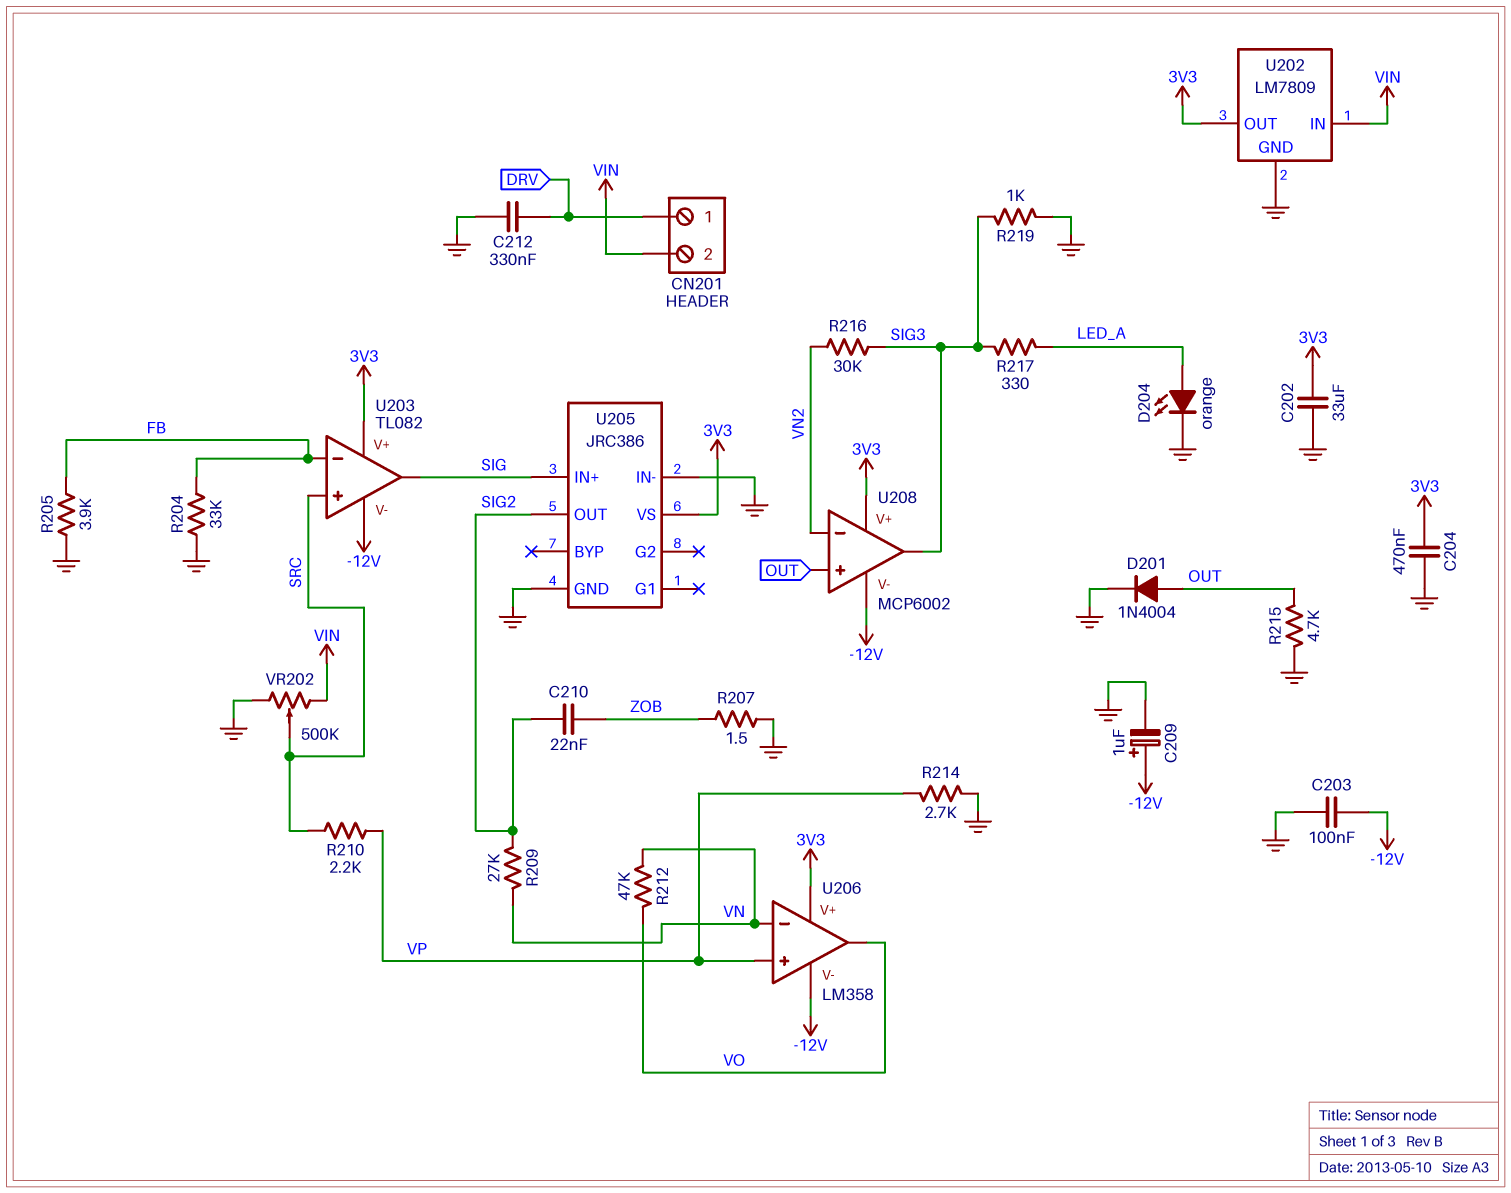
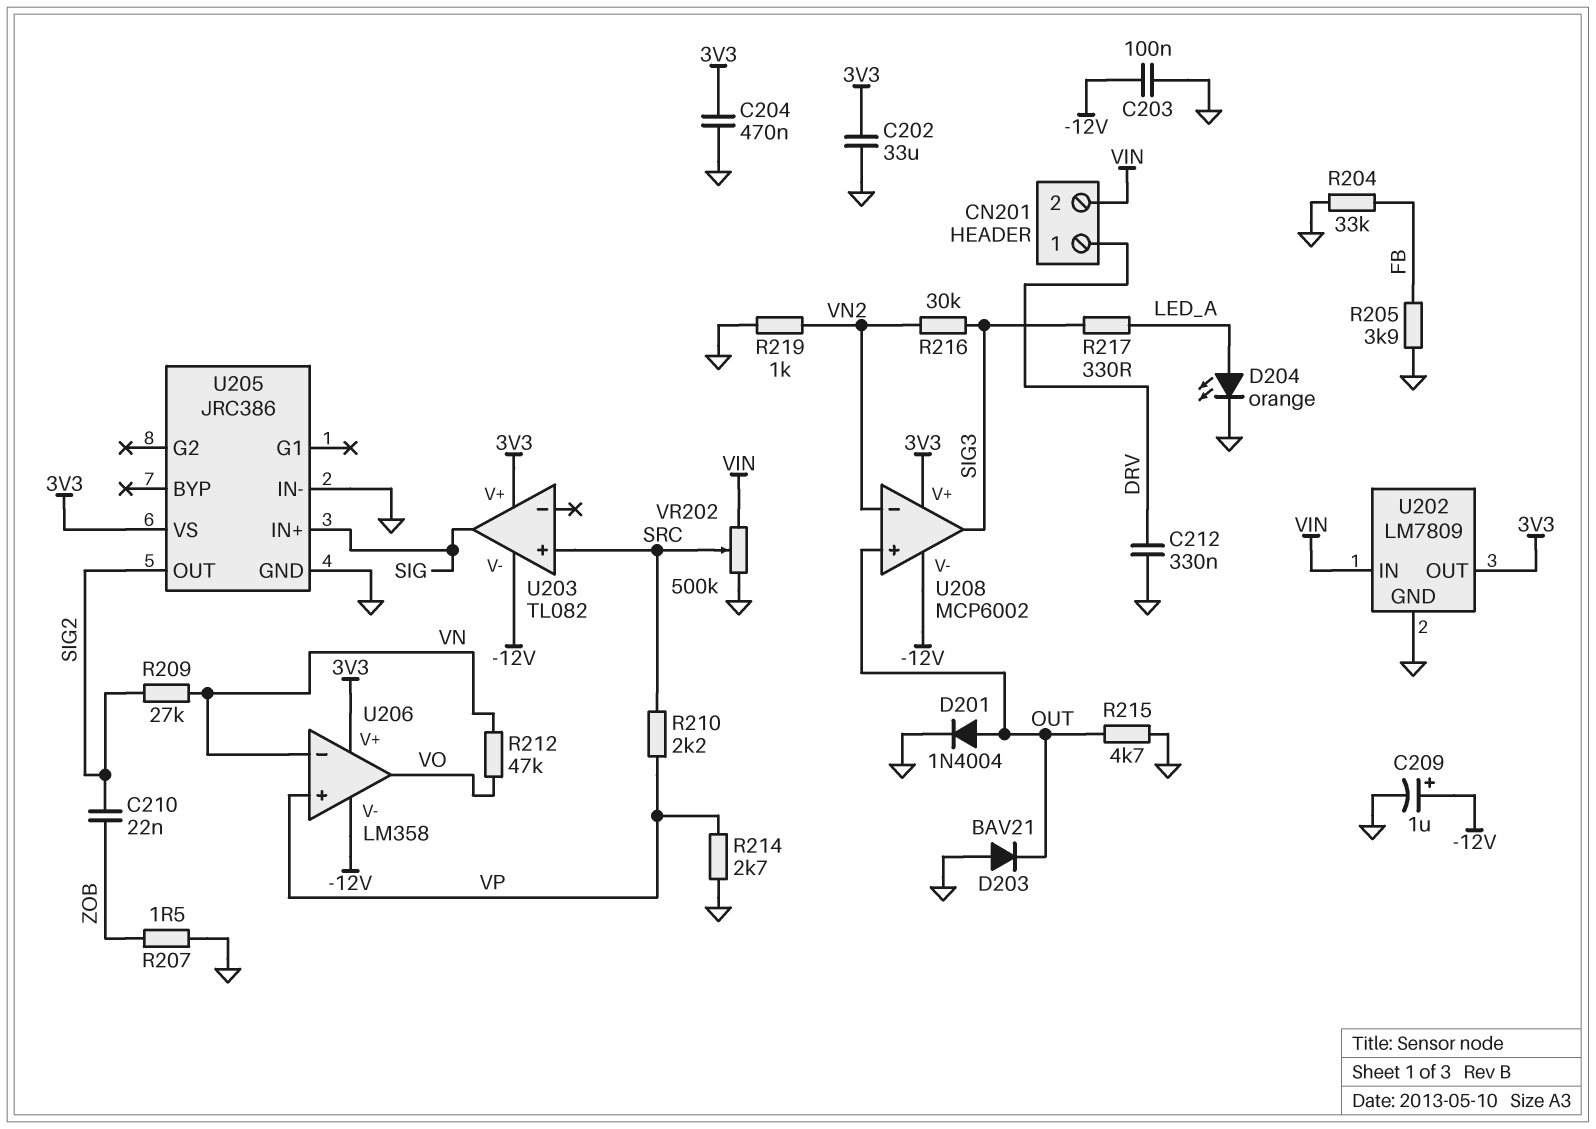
D203: none -> diode BAV21 (A GND, K OUT)
R219: 1k (GND, SIG3) -> 1k (GND, VN2)
U203 pin in-: FB -> none

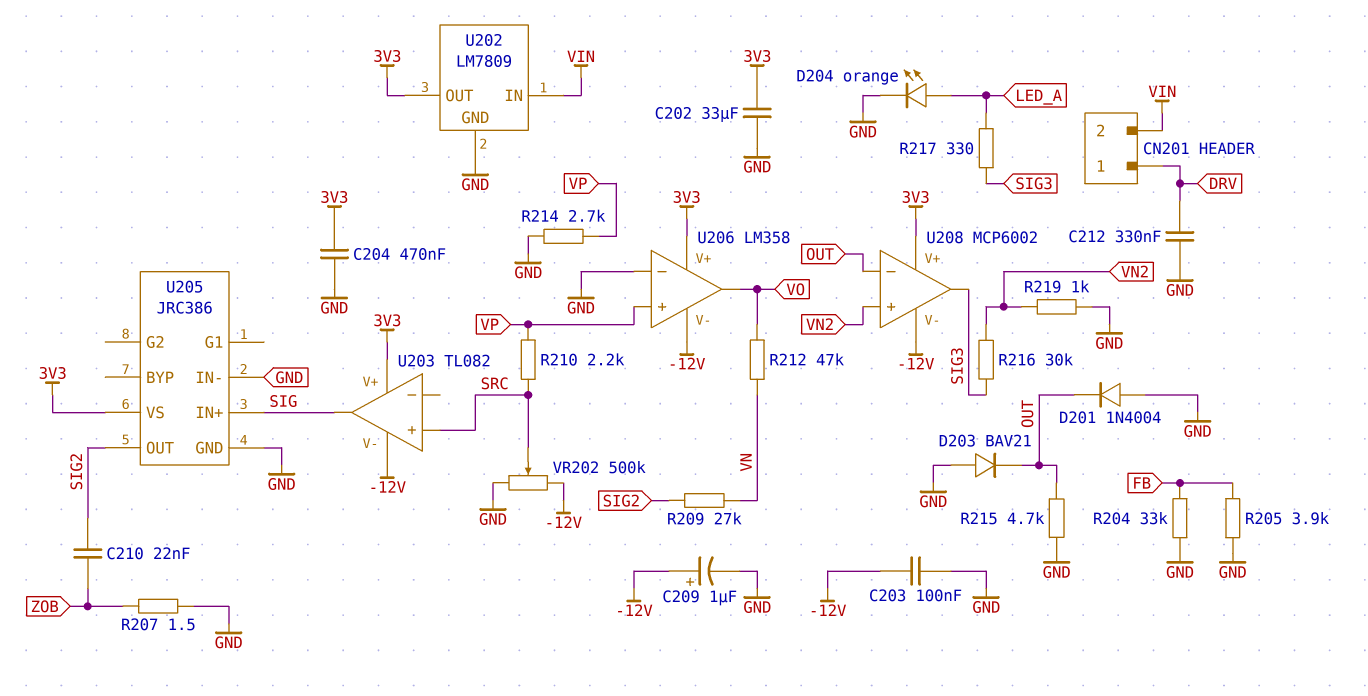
D201: diode 1N4004 (A OUT, K GND) -> diode 1N4004 (A GND, K OUT)
U206 pin in-: VN -> GND
U208 pin in+: OUT -> VN2
U208 pin in-: VN2 -> OUT
VR202: 500k (GND, VIN, wiper SRC) -> 500k (-12V, GND, wiper SRC)

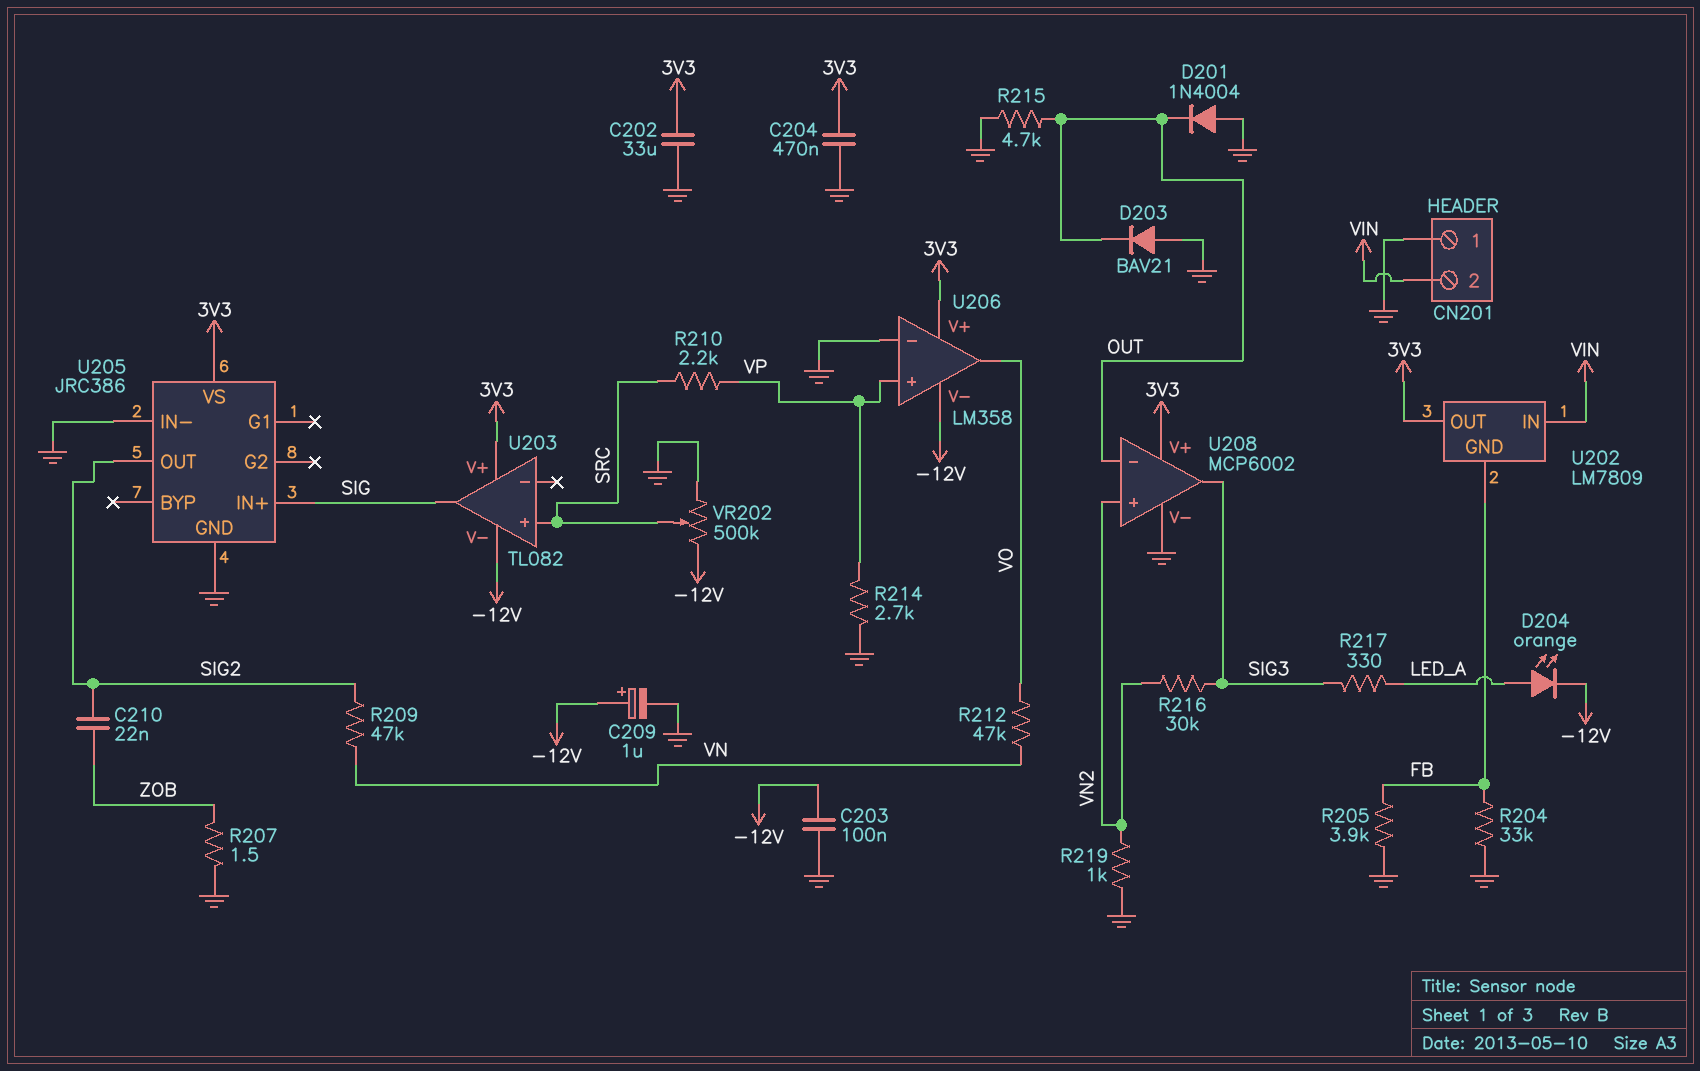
C212: 330nF (DRV, GND) -> none
CN201 pin 1: DRV -> GND
D204: LED orange (A LED_A, K GND) -> LED orange (A LED_A, K -12V)
R209: 27k (SIG2, VN) -> 47k (SIG2, VN)
U202 pin GND: GND -> FB
U208 pin V-: -12V -> GND

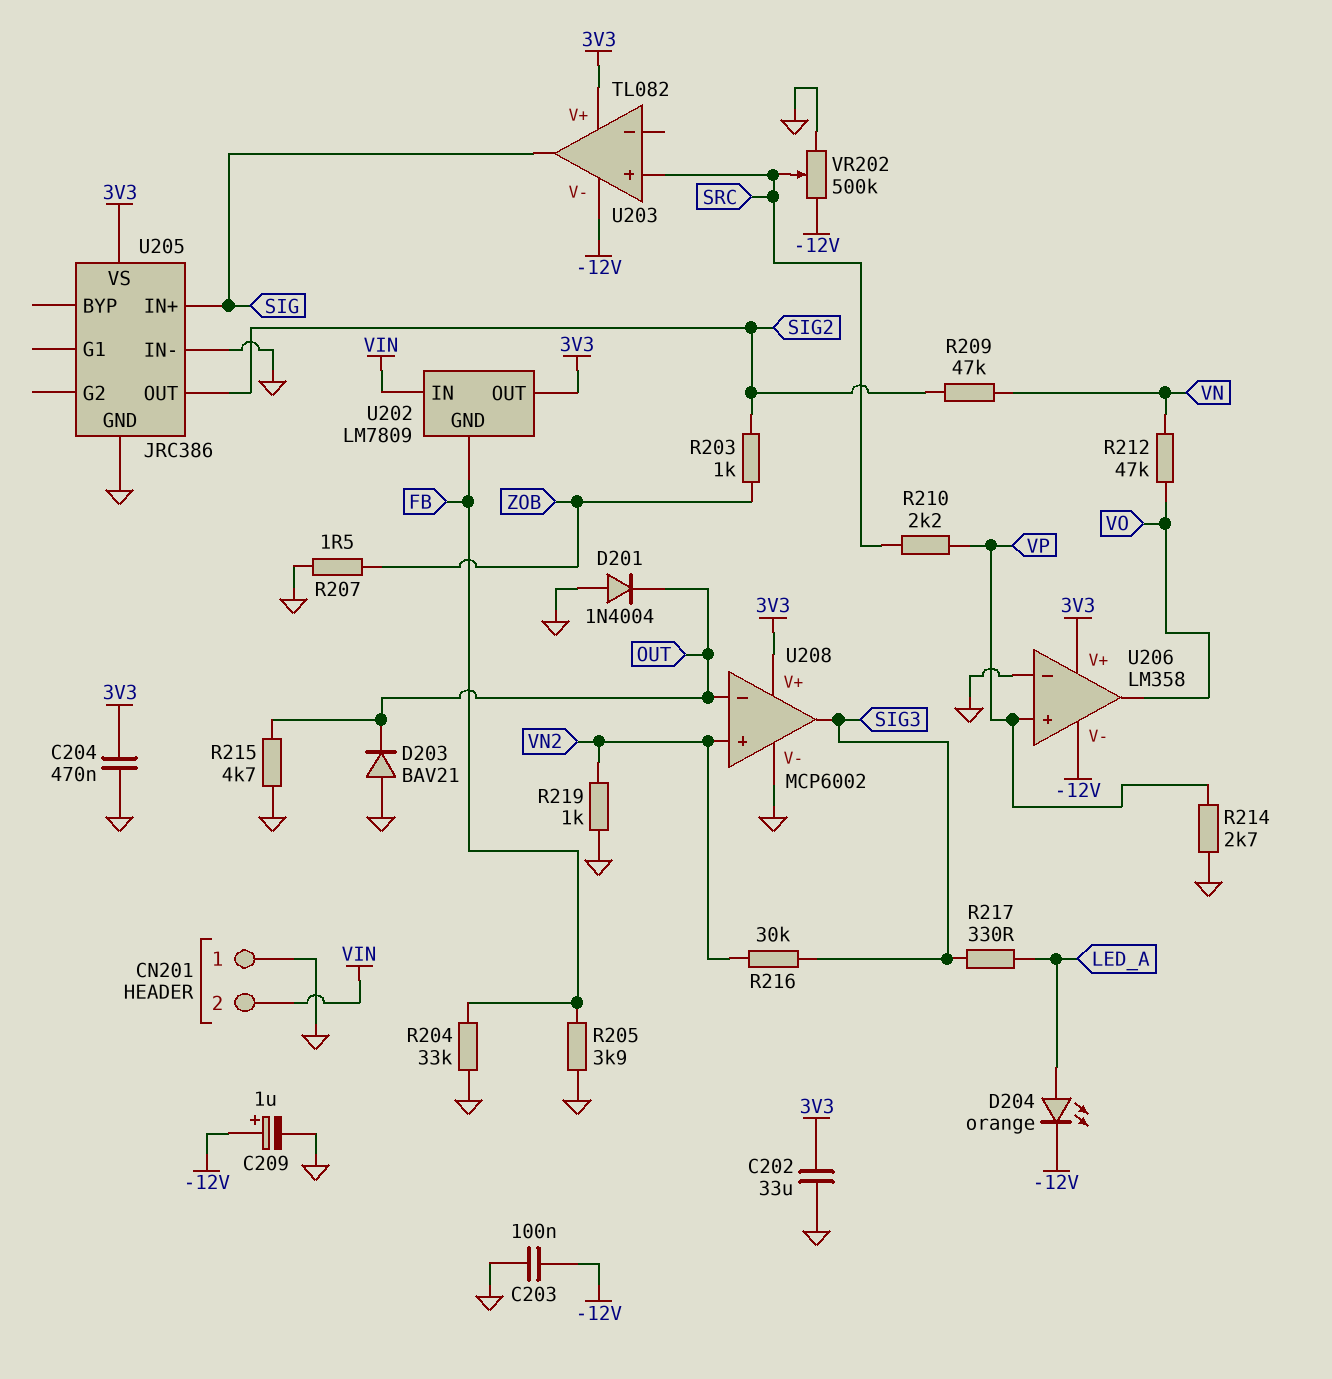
C210: 22nF (SIG2, ZOB) -> none
R203: none -> 1k (SIG2, ZOB)

